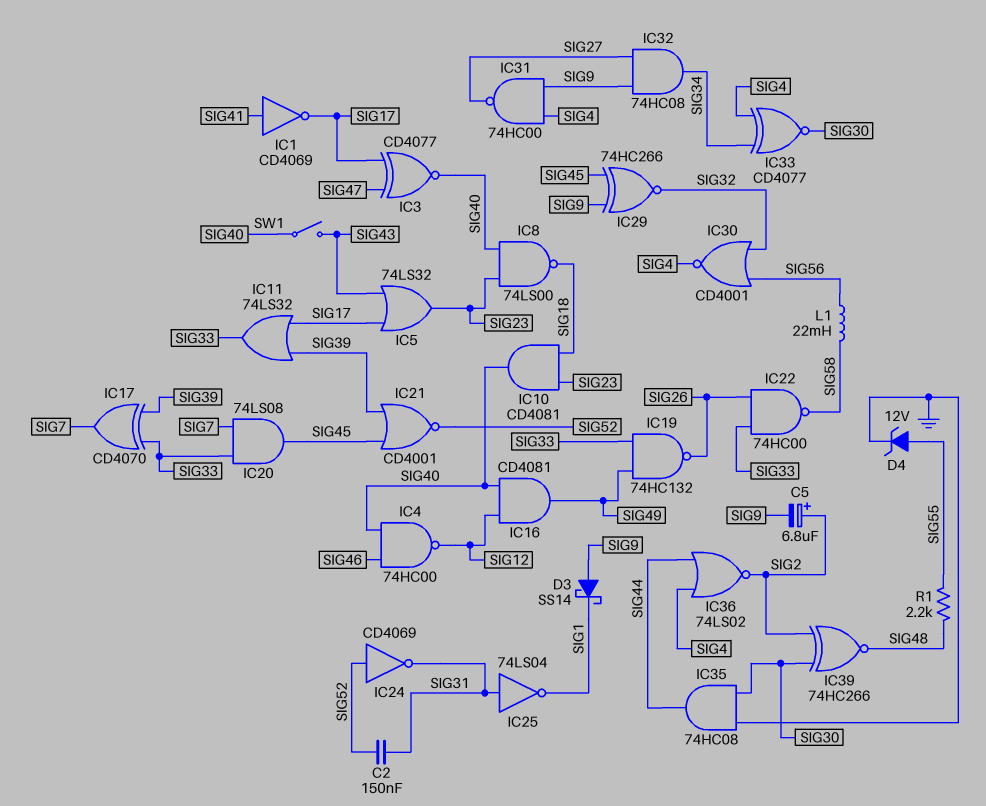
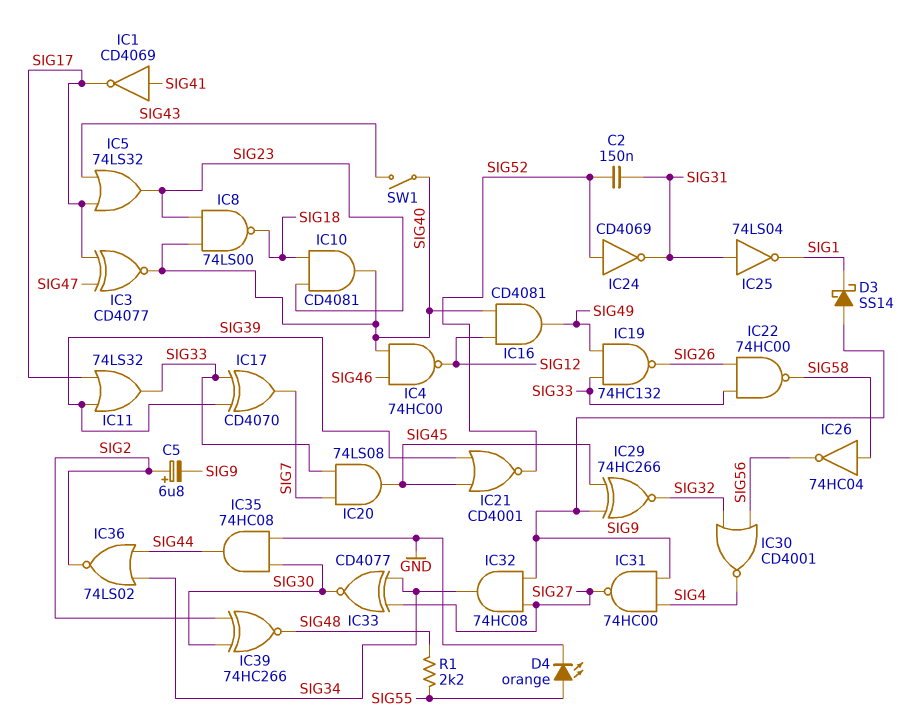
D4: zener 12V (A SIG55, K GND) -> LED orange (A SIG55, K GND)
IC26: none -> NOT 74HC04 (in SIG58, out SIG56)
IC33: XNOR CD4077 (in SIG4, in SIG34, out SIG30) -> XNOR CD4077 (in SIG27, in SIG34, out SIG30)
IC36: NOR 74LS02 (in SIG4, in SIG44, out SIG2) -> NOR 74LS02 (in SIG34, in SIG44, out SIG2)
L1: 22mH (SIG56, SIG58) -> none

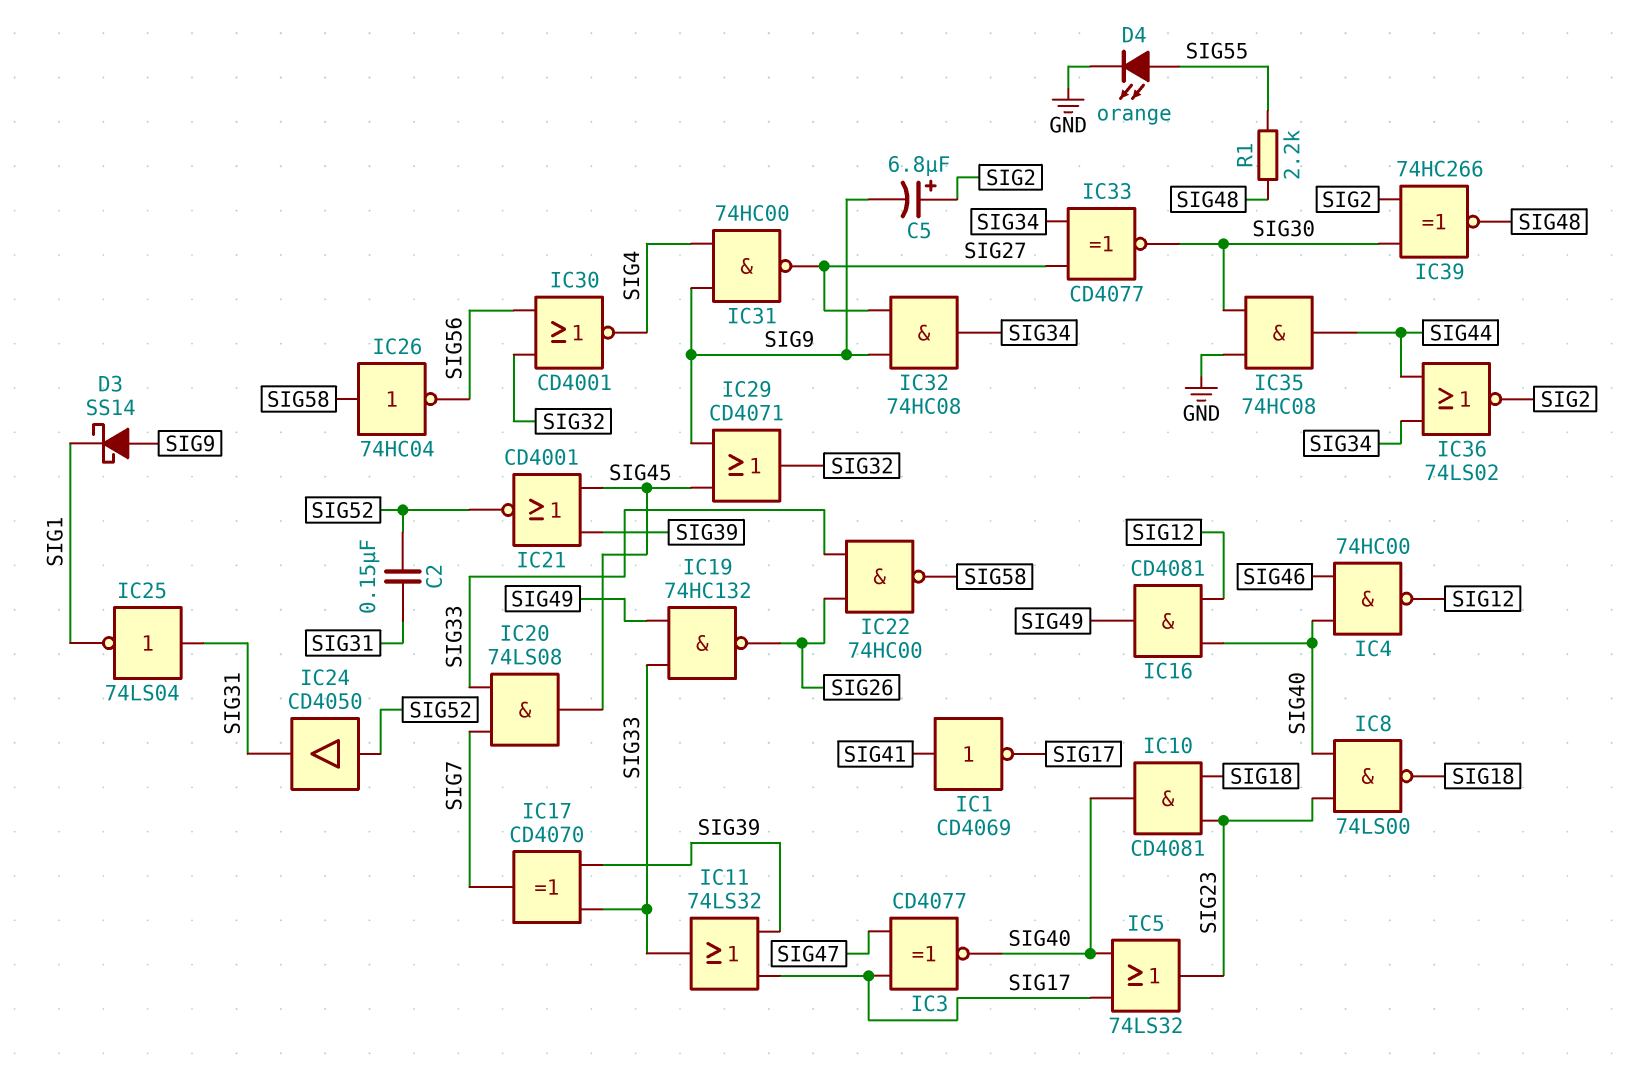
IC5: OR 74LS32 (in SIG17, in SIG43, out SIG23) -> OR 74LS32 (in SIG17, in SIG40, out SIG23)
IC24: NOT CD4069 (in SIG52, out SIG31) -> buffer CD4050 (in SIG52, out SIG31)
IC29: XNOR 74HC266 (in SIG9, in SIG45, out SIG32) -> OR CD4071 (in SIG9, in SIG45, out SIG32)
SW1: switch (SIG40, SIG43) -> none

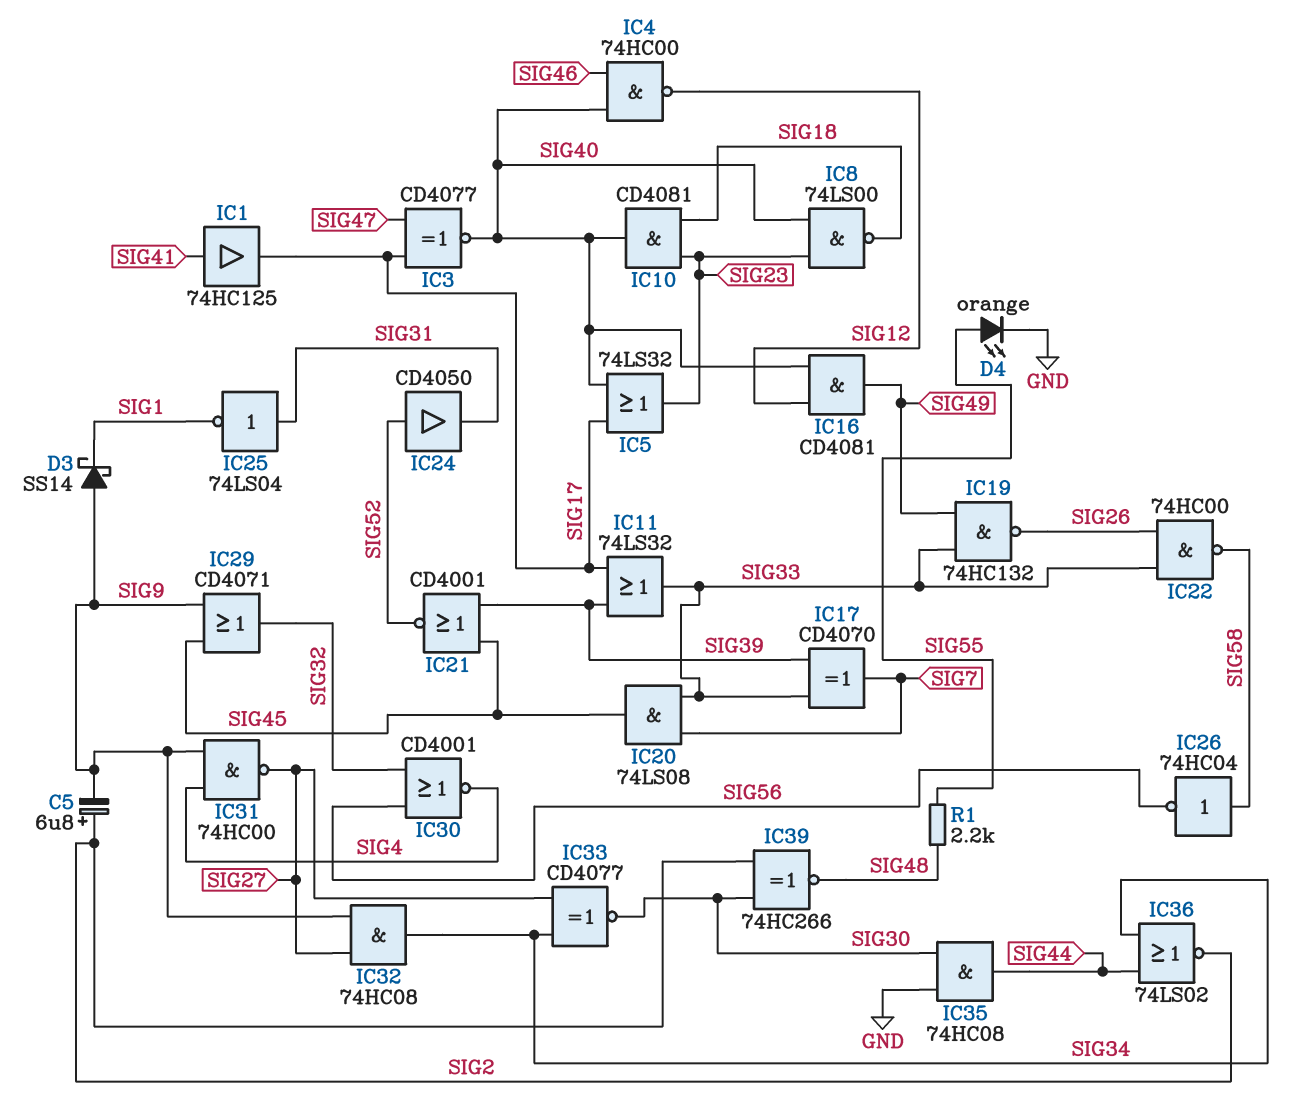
C2: 150nF (SIG31, SIG52) -> none
IC1: NOT CD4069 (in SIG41, out SIG17) -> buffer 74HC125 (in SIG41, out SIG17)

